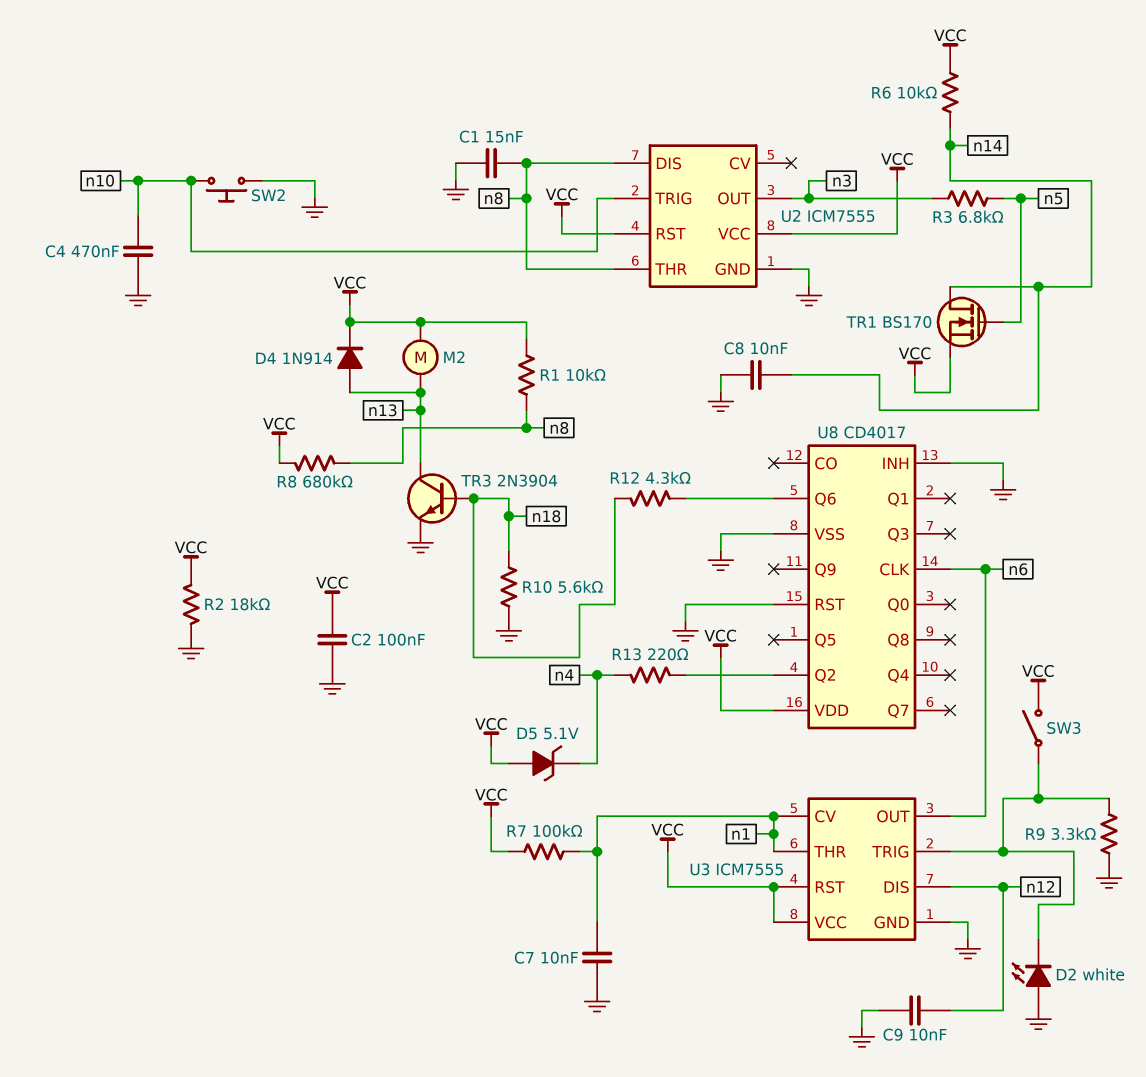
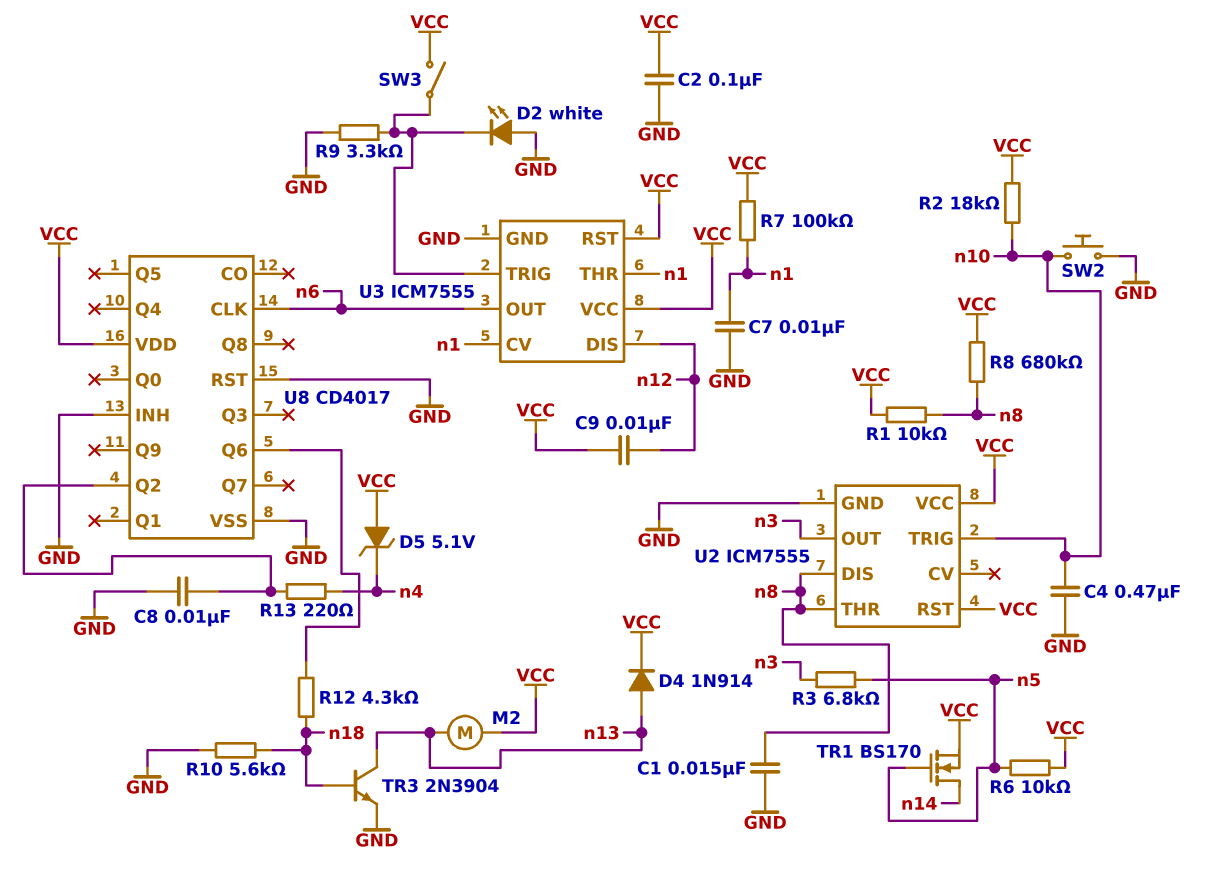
C8: 10nF (GND, n14) -> 10nF (GND, U8/Q2)
C9: 10nF (GND, n12) -> 10nF (VCC, n12)
R2: 18k (GND, VCC) -> 18k (VCC, n10)
R6: 10k (VCC, n14) -> 10k (VCC, n5)

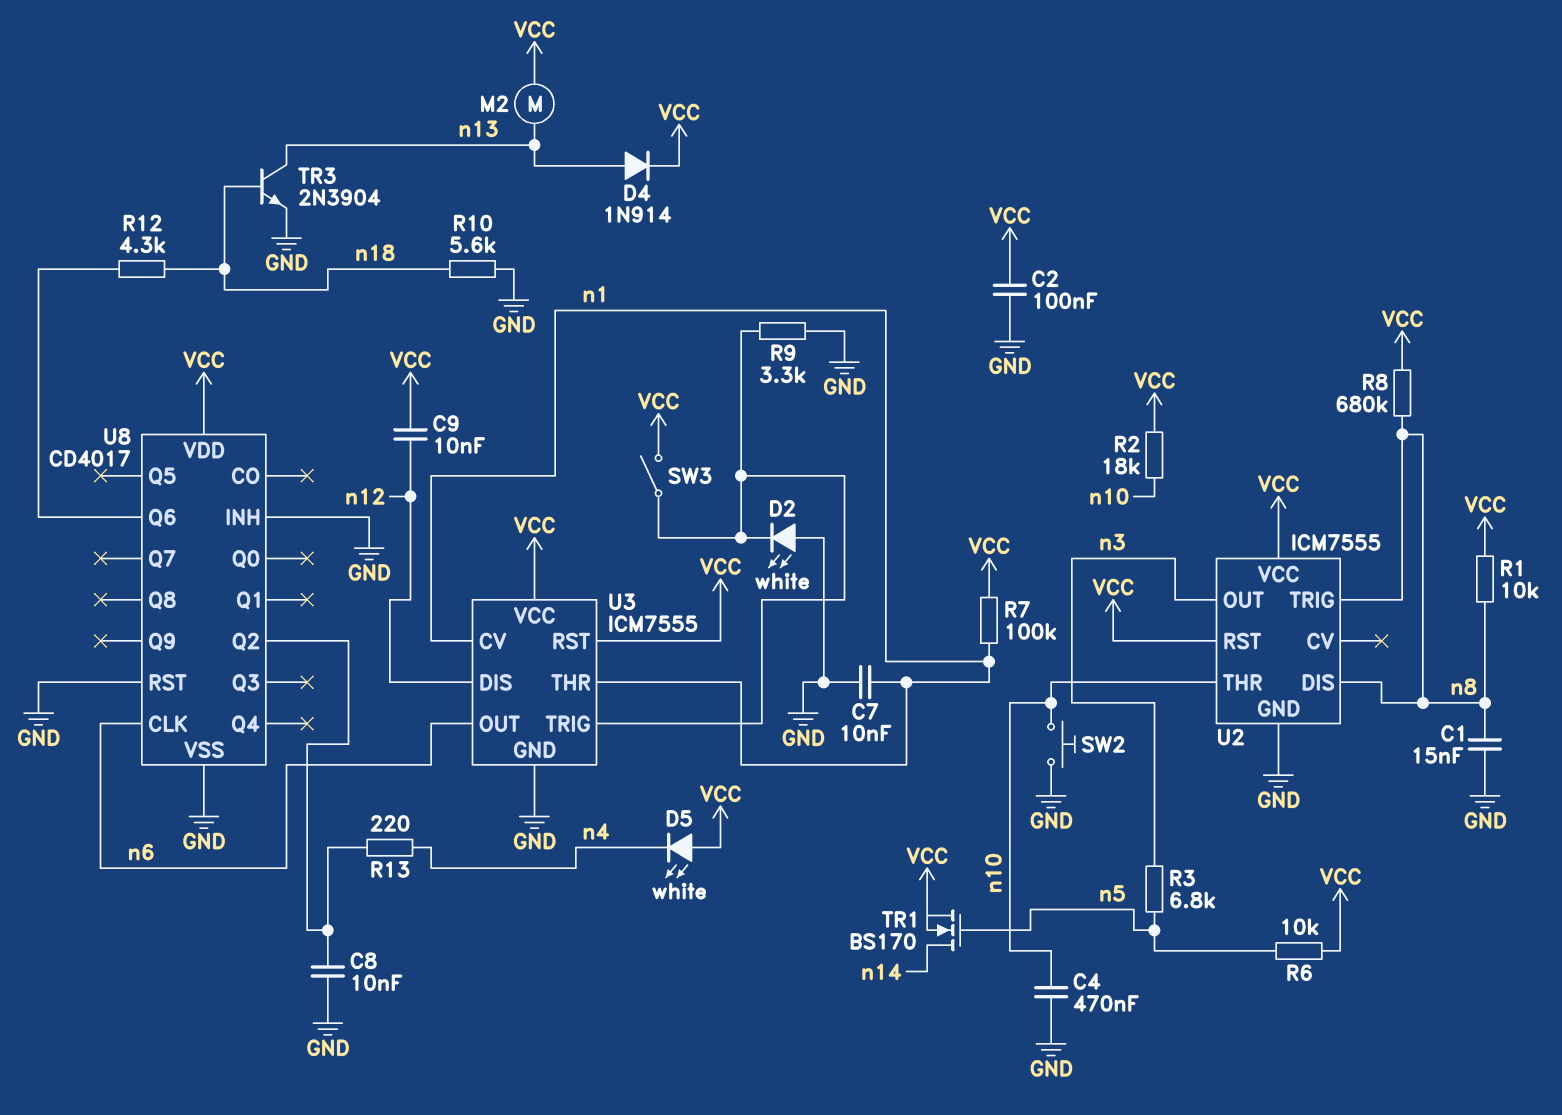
D5: zener 5.1V (A VCC, K n4) -> LED white (A VCC, K n4)
U2 pin THR: n8 -> n10
U2 pin TRIG: n10 -> n8

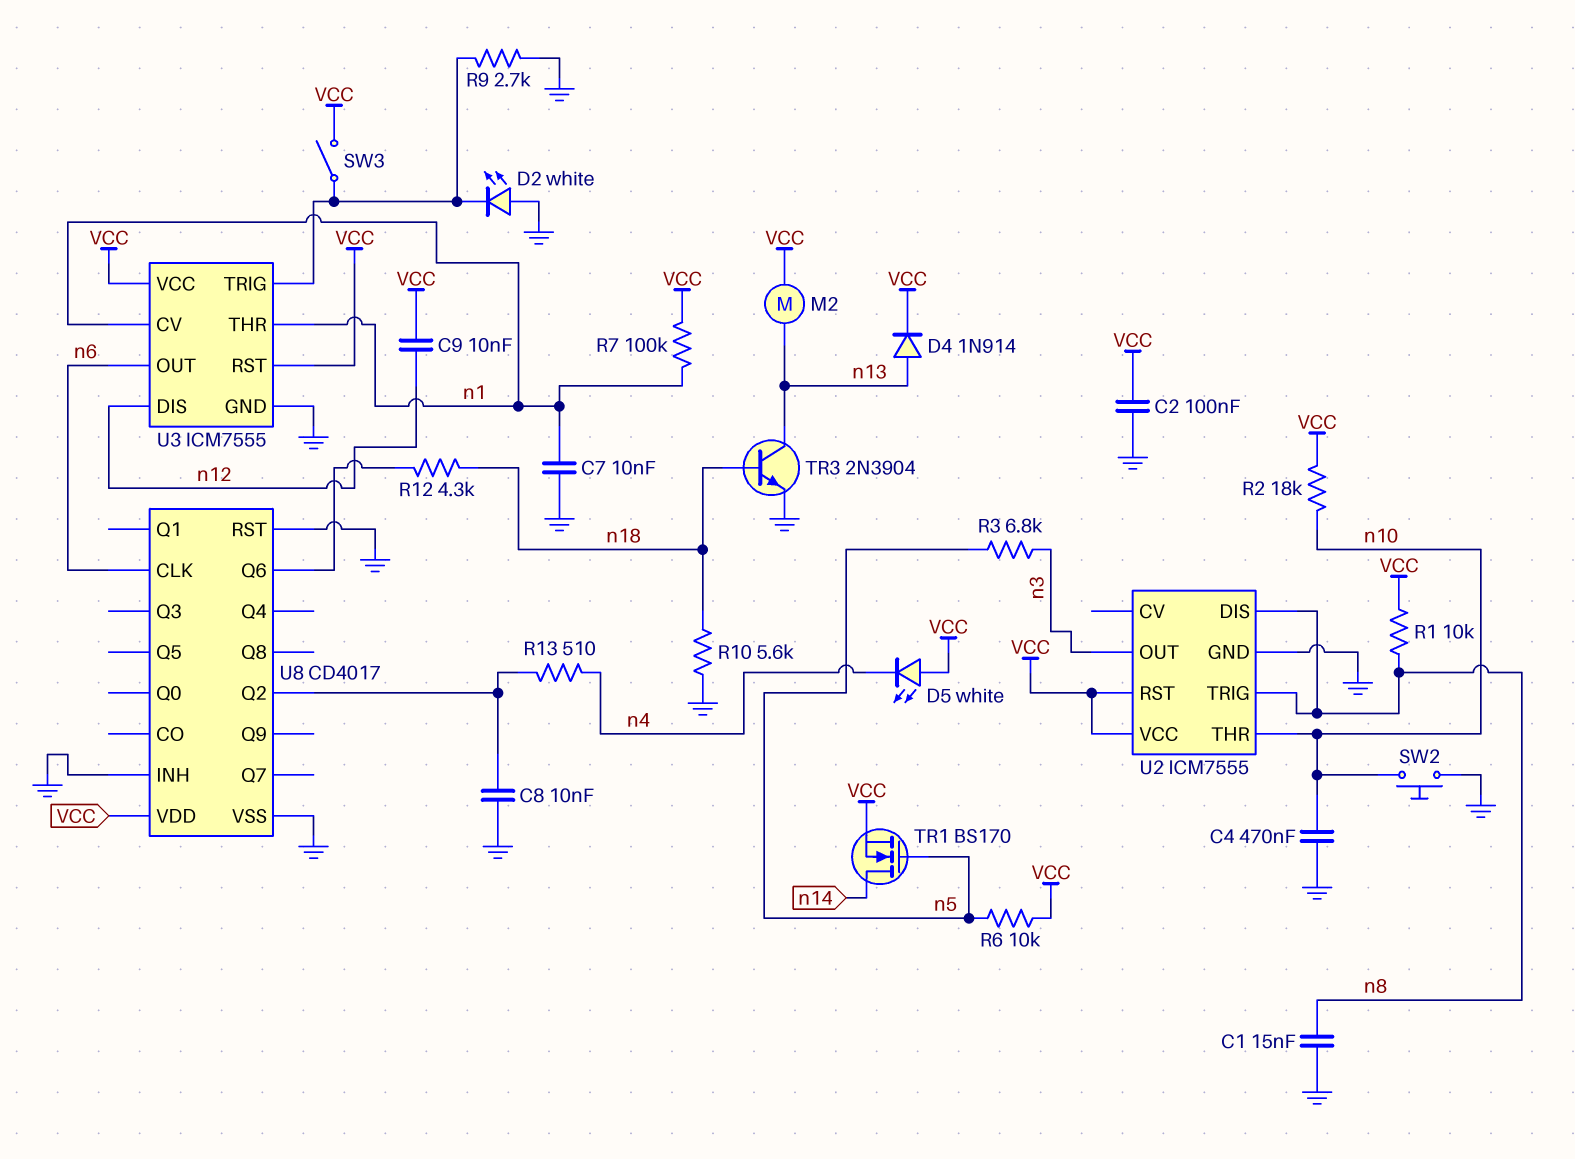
R8: 680k (VCC, n8) -> none
R9: 3.3k (GND, U3/TRIG) -> 2.7k (GND, U3/TRIG)
R13: 220 (U8/Q2, n4) -> 510 (U8/Q2, n4)

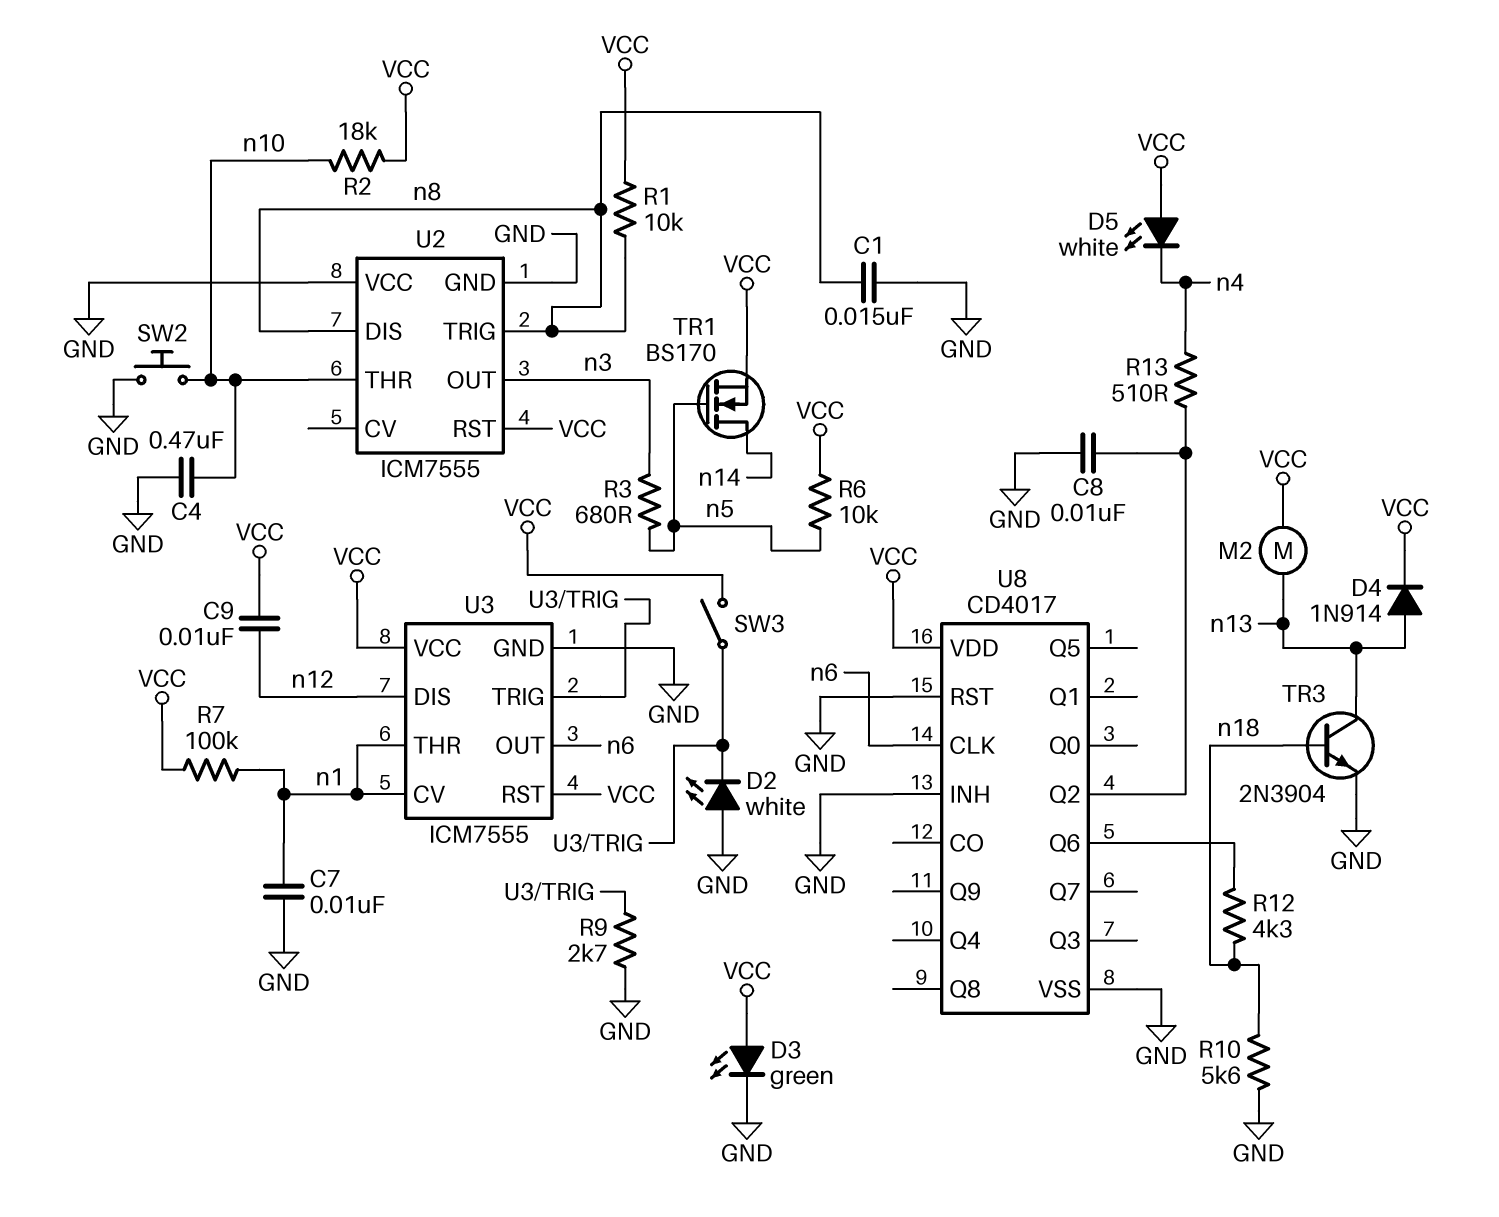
C2: 100nF (GND, VCC) -> none
D3: none -> LED green (A VCC, K GND)
R3: 6.8k (n3, n5) -> 680 (n3, n5)
U2 pin VCC: VCC -> GND

